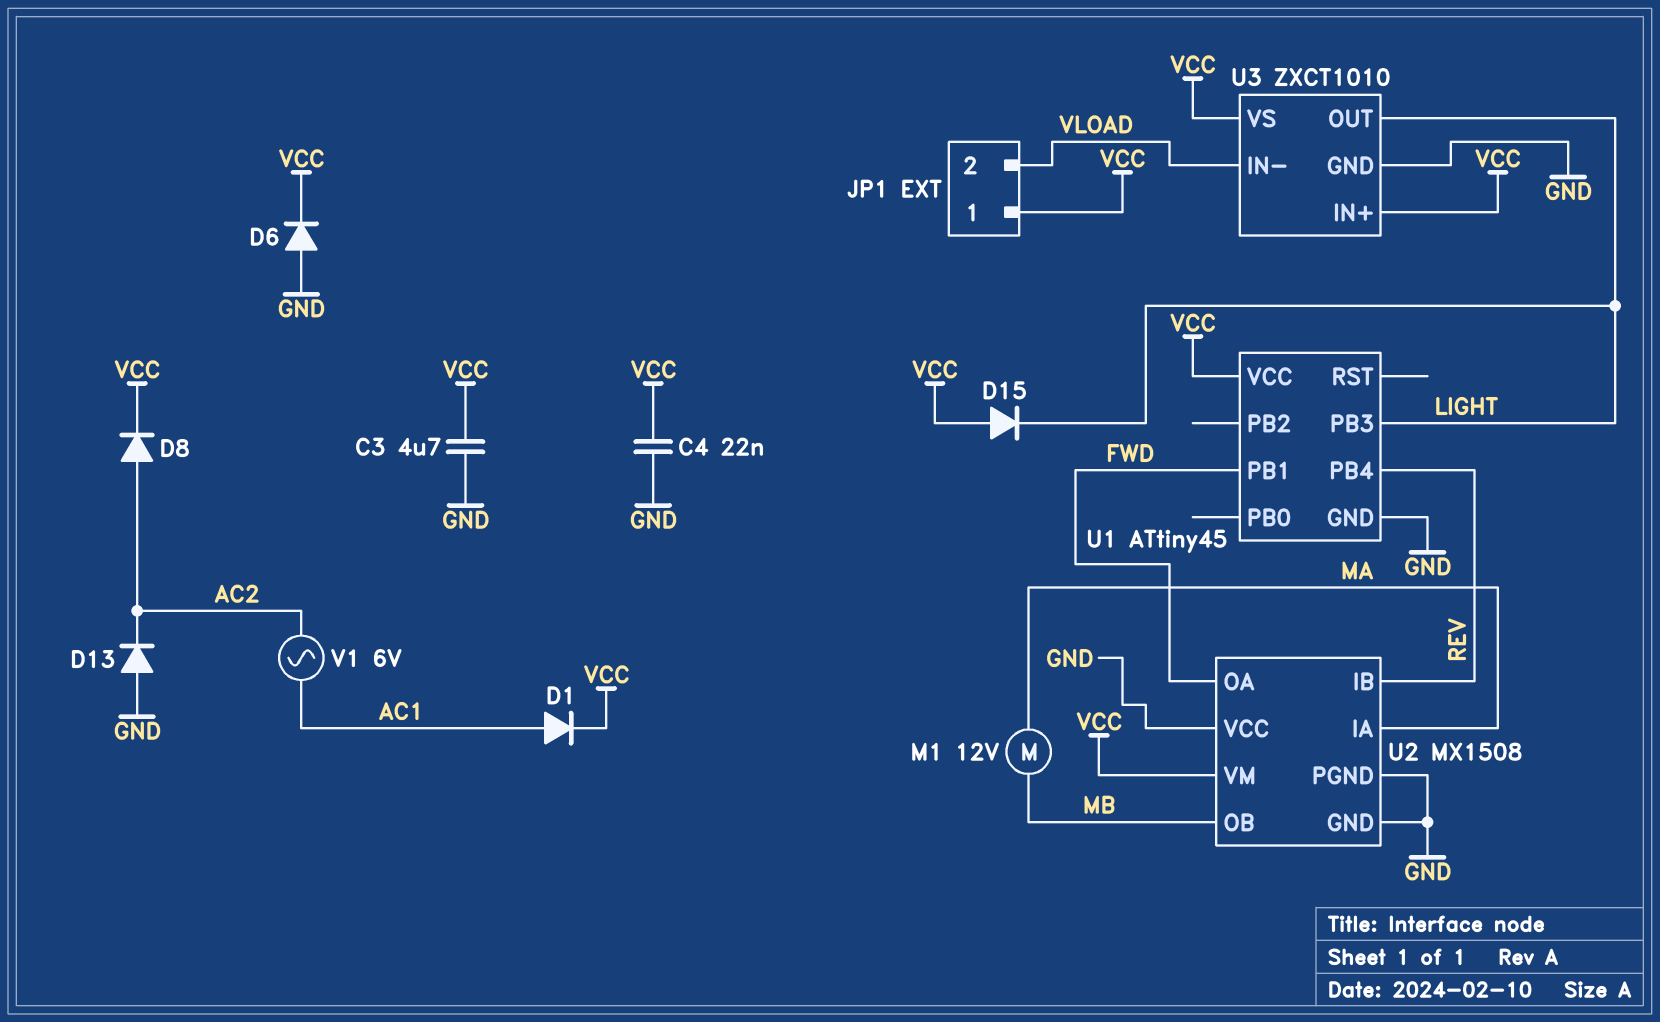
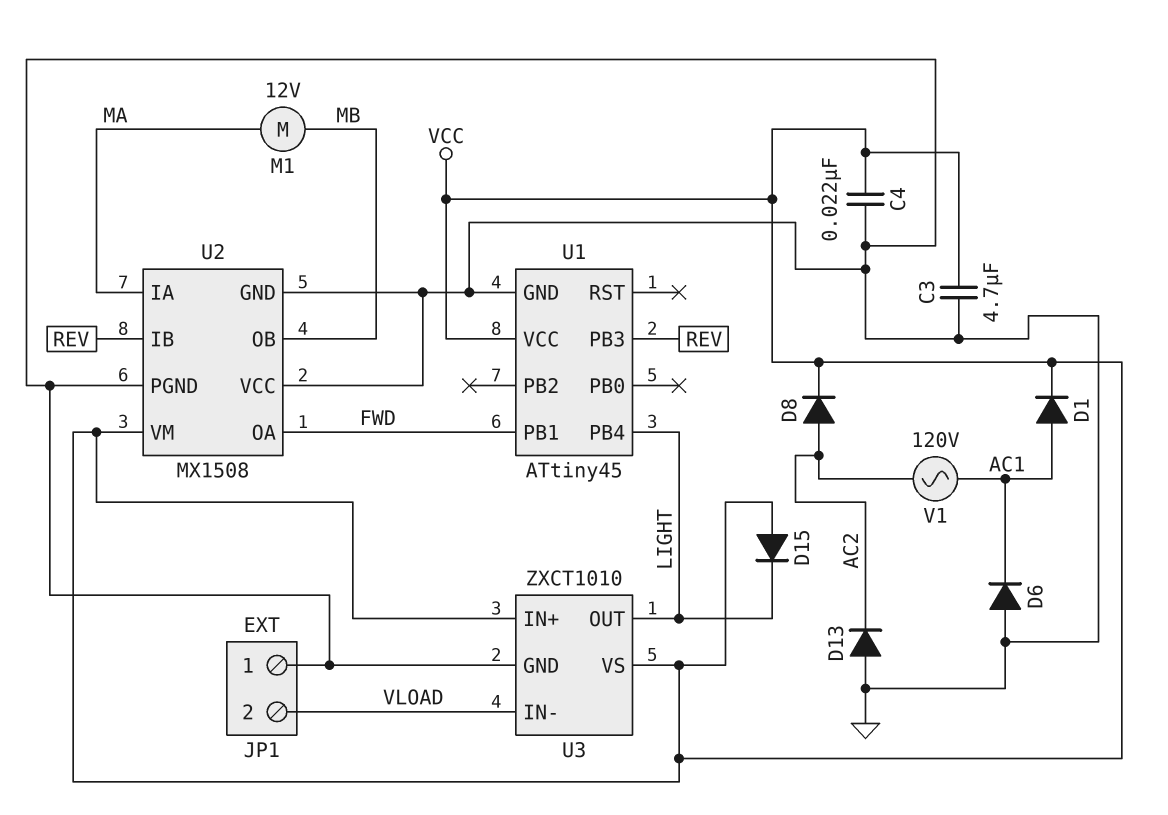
D6: diode (A GND, K VCC) -> diode (A GND, K AC1)
JP1 pin 1: VCC -> GND
U1 pin PB3: LIGHT -> REV
U1 pin PB4: REV -> LIGHT
V1: AC 6V (AC1, AC2) -> AC 120V (AC1, AC2)

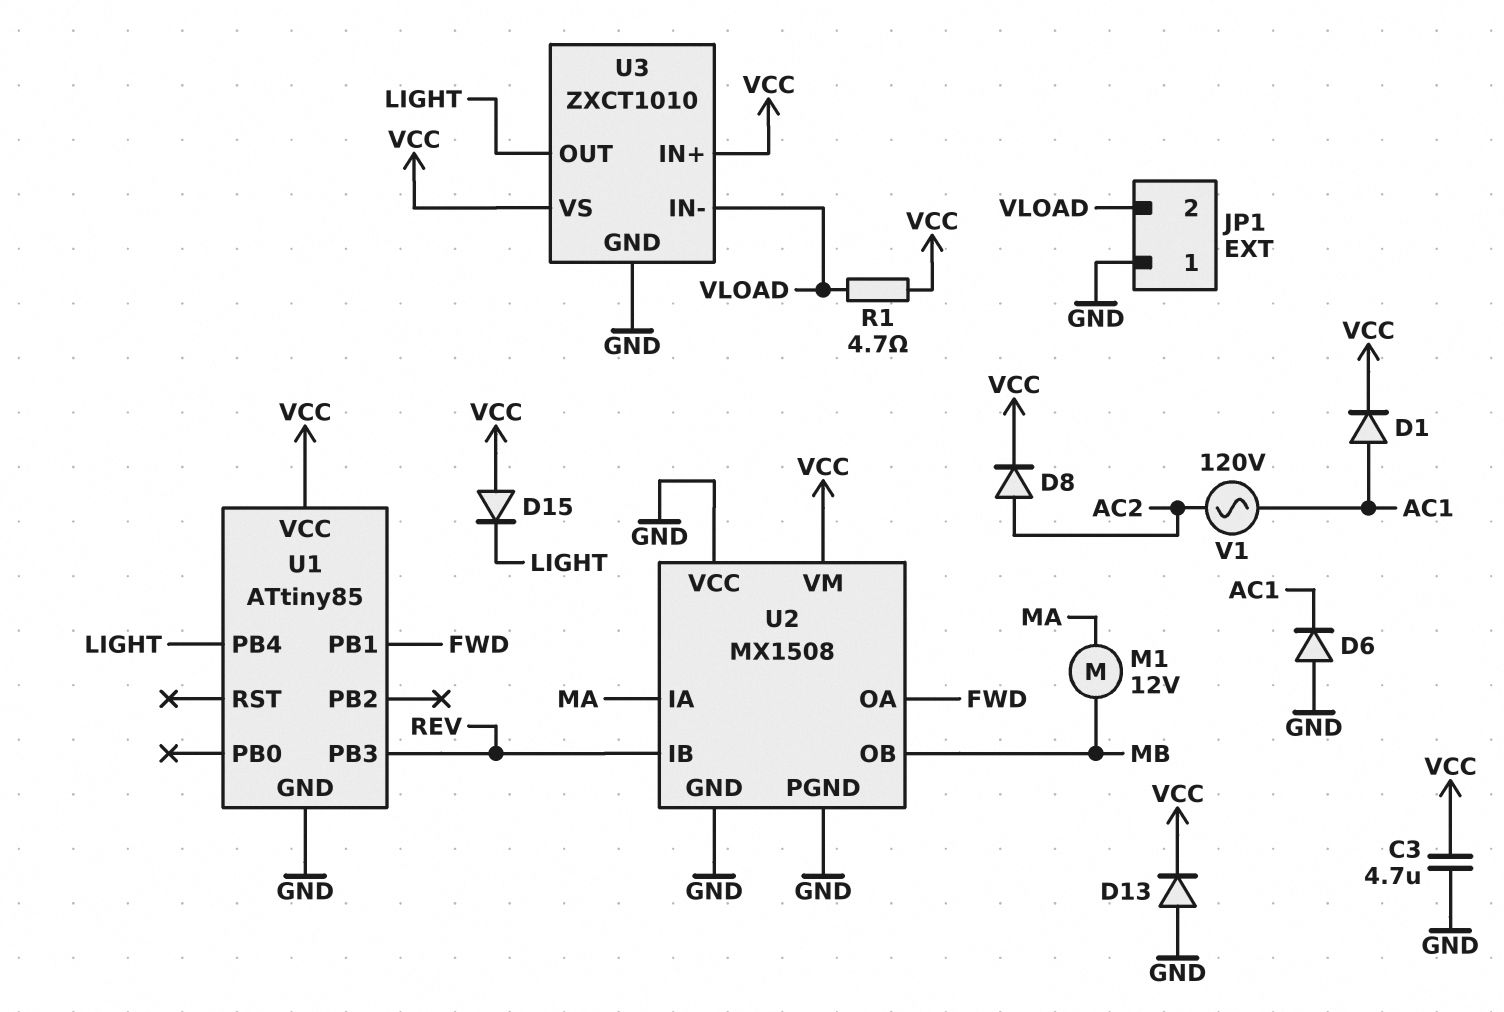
C4: 22nF (GND, VCC) -> none
D13: diode (A GND, K AC2) -> diode (A GND, K VCC)
R1: none -> 4.7 (VCC, VLOAD)
U1: ATtiny45 -> ATtiny85

